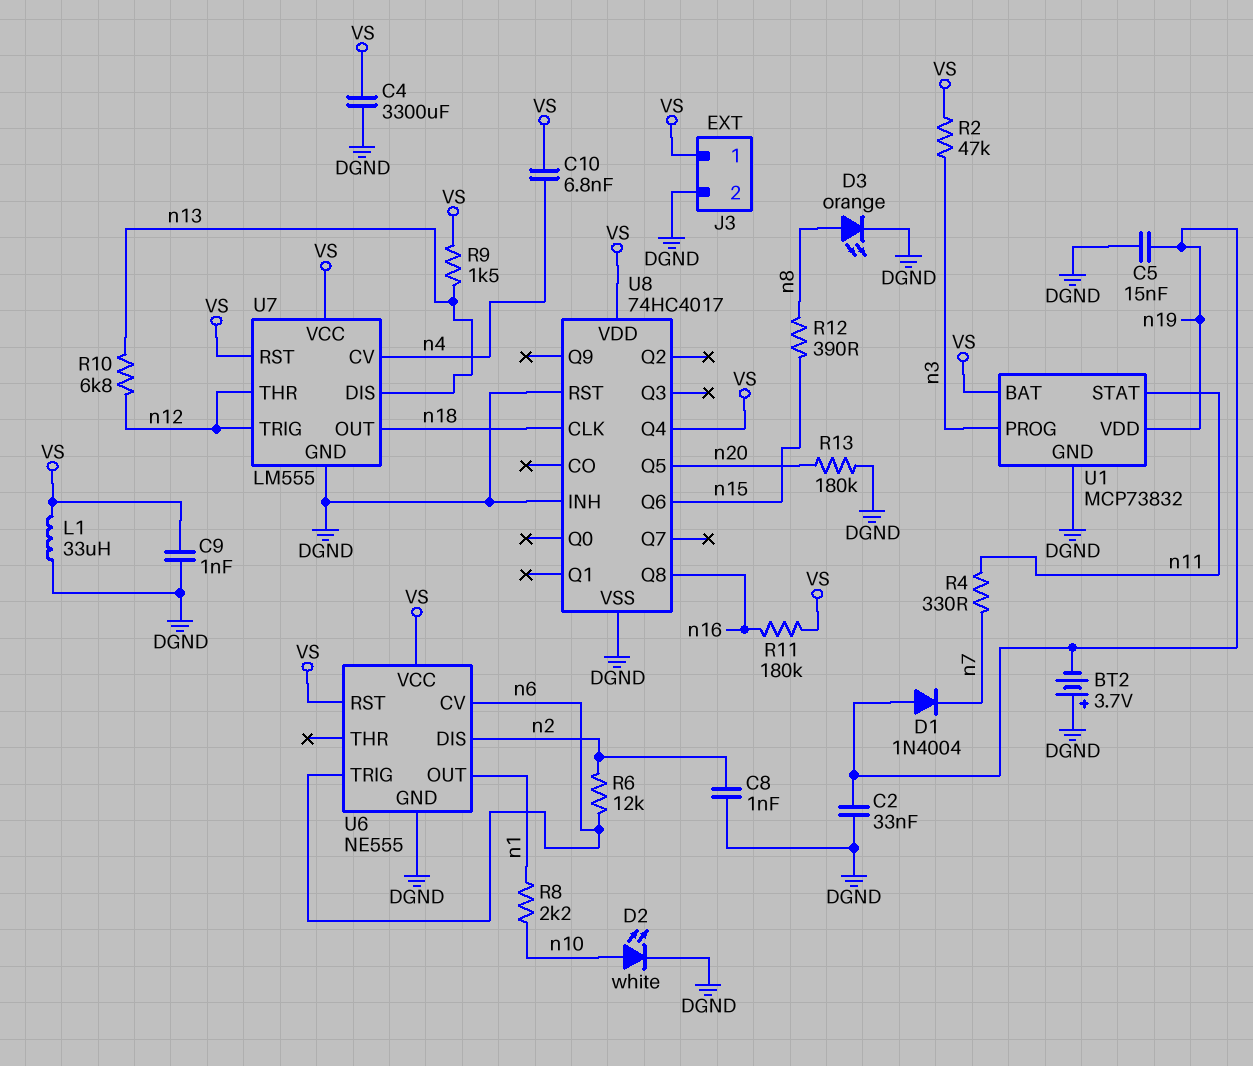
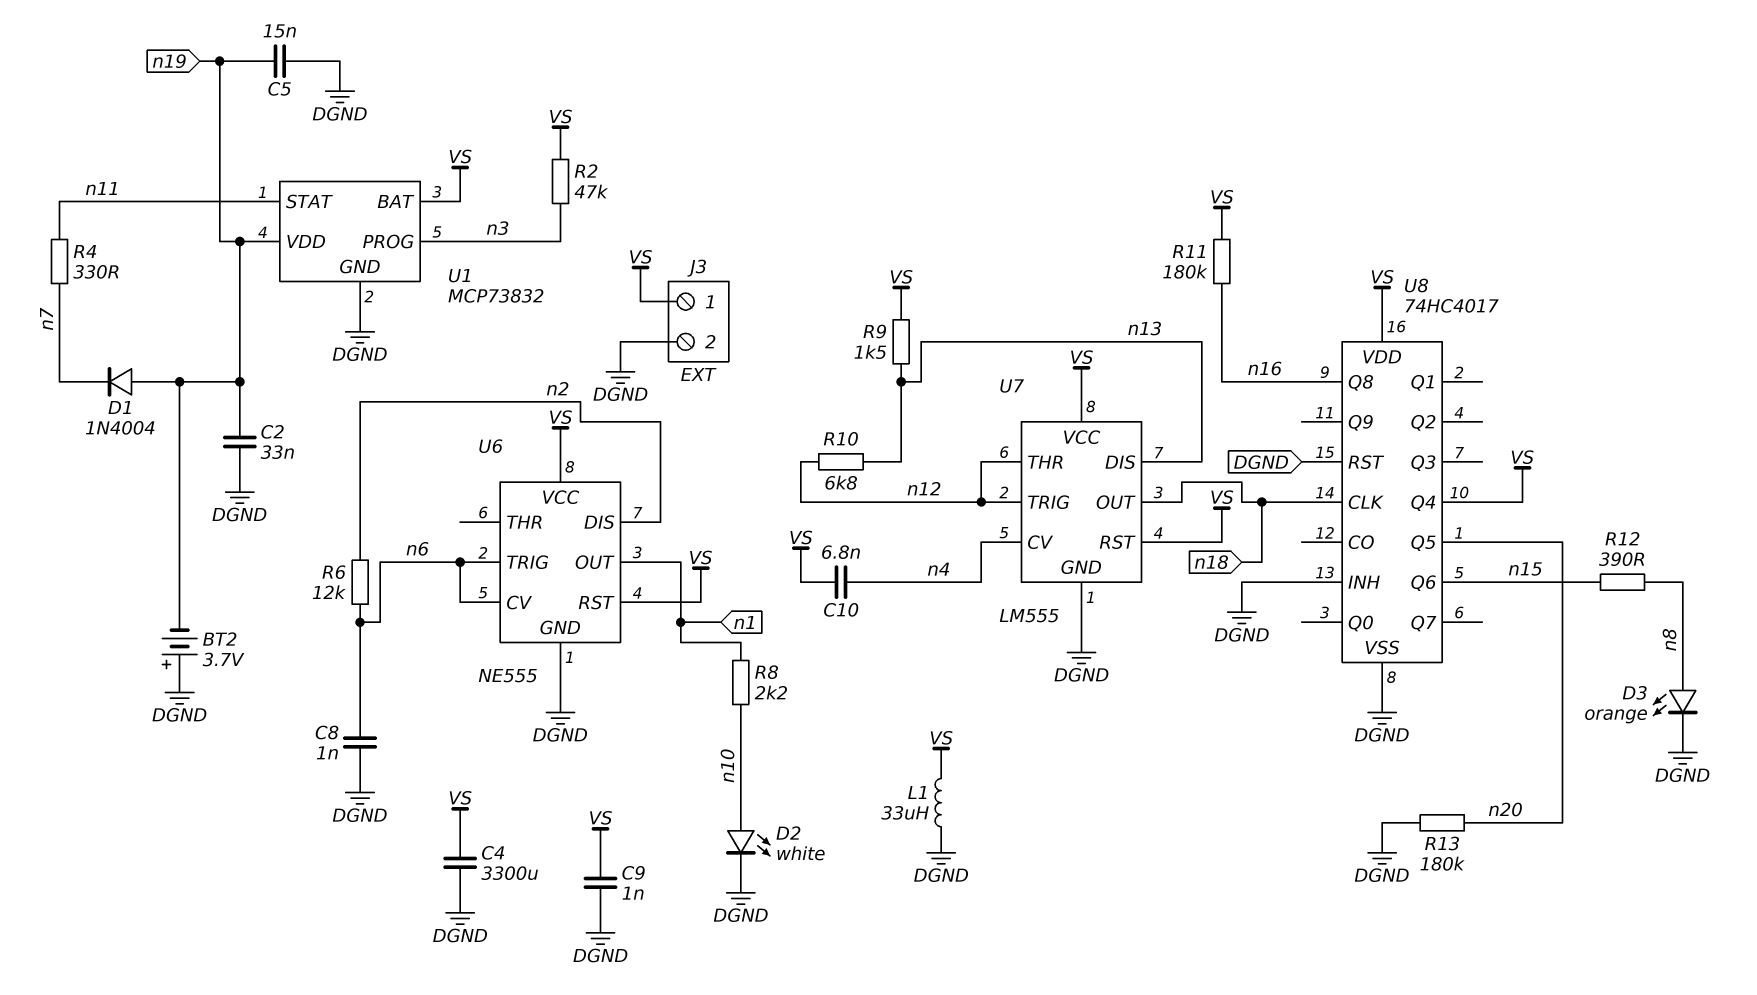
C8: 1nF (DGND, n2) -> 1nF (DGND, n6)

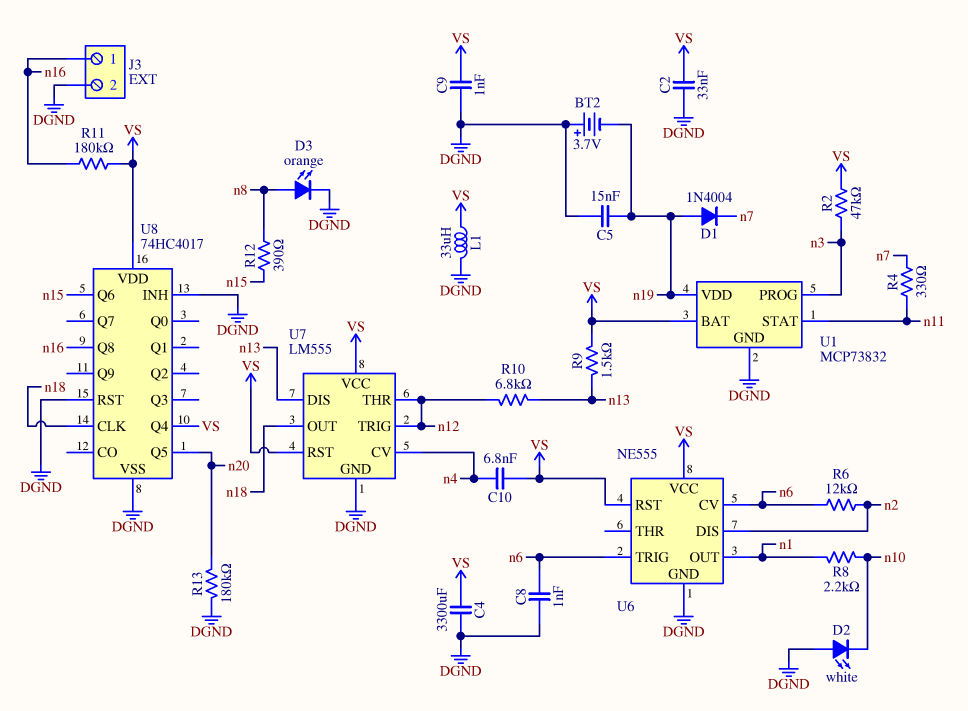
C2: 33nF (DGND, n19) -> 33nF (DGND, VS)
D2: LED white (A n10, K DGND) -> LED white (A DGND, K n10)
J3 pin 1: VS -> n16

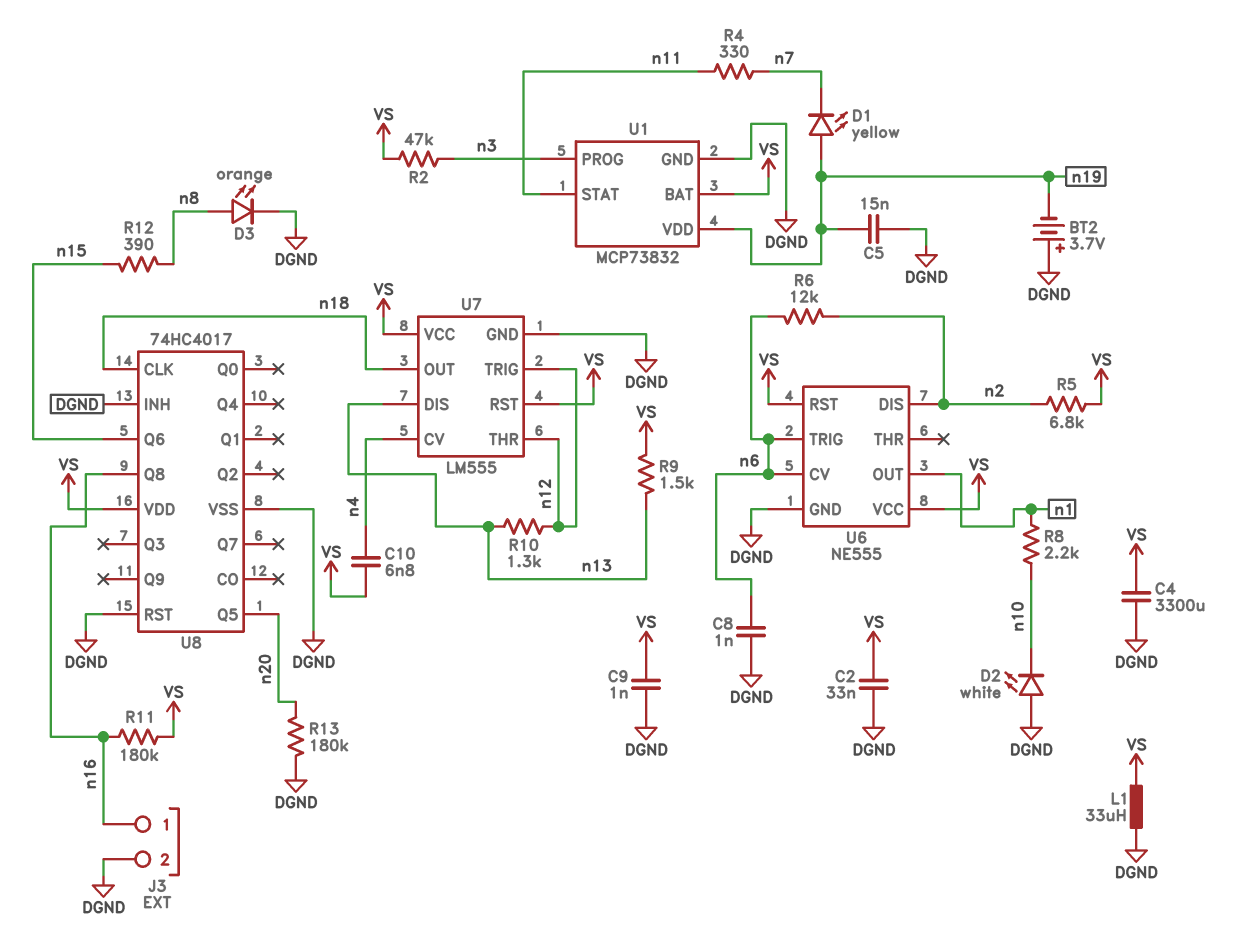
D1: diode 1N4004 (A n19, K n7) -> LED yellow (A n19, K n7)
R5: none -> 6.8k (VS, n2)
R10: 6.8k (n12, n13) -> 1.3k (n12, n13)
U8 pin Q4: VS -> none

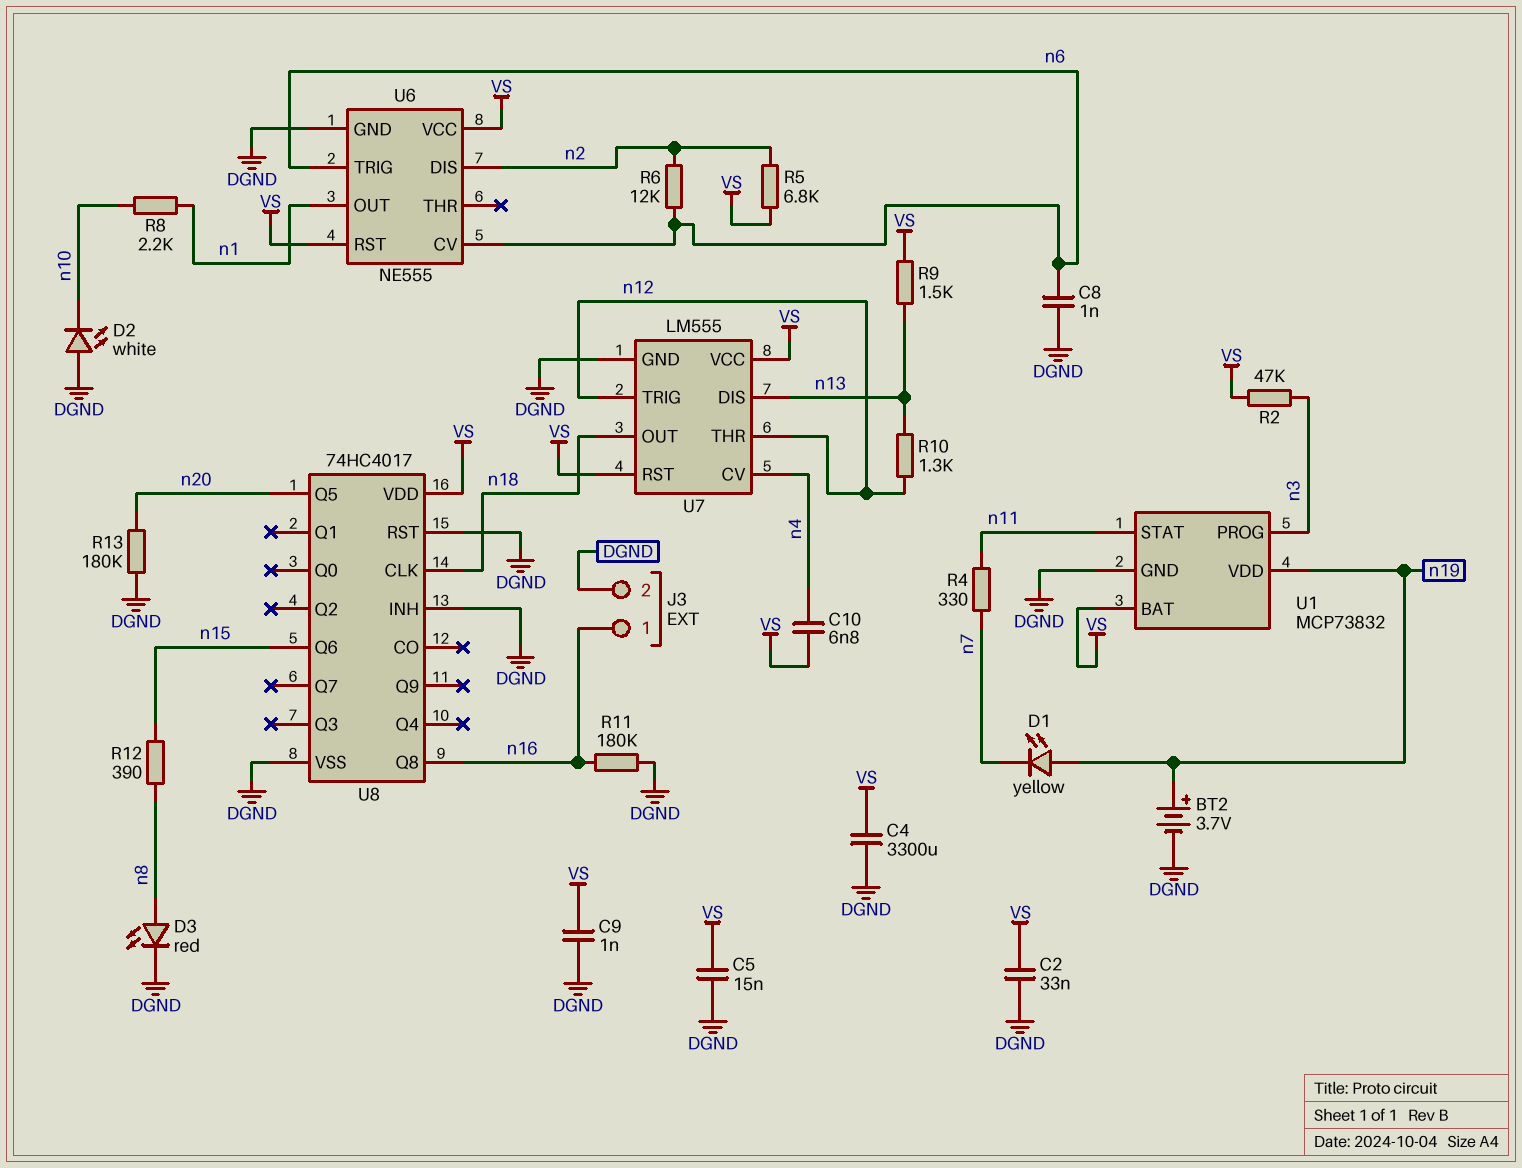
BT2: 3.7V (plus DGND, minus n19) -> 3.7V (plus n19, minus DGND)
C5: 15nF (DGND, n19) -> 15nF (DGND, VS)
D3: LED orange (A n8, K DGND) -> LED red (A n8, K DGND)
L1: 33uH (DGND, VS) -> none
R11: 180k (VS, n16) -> 180k (DGND, n16)

